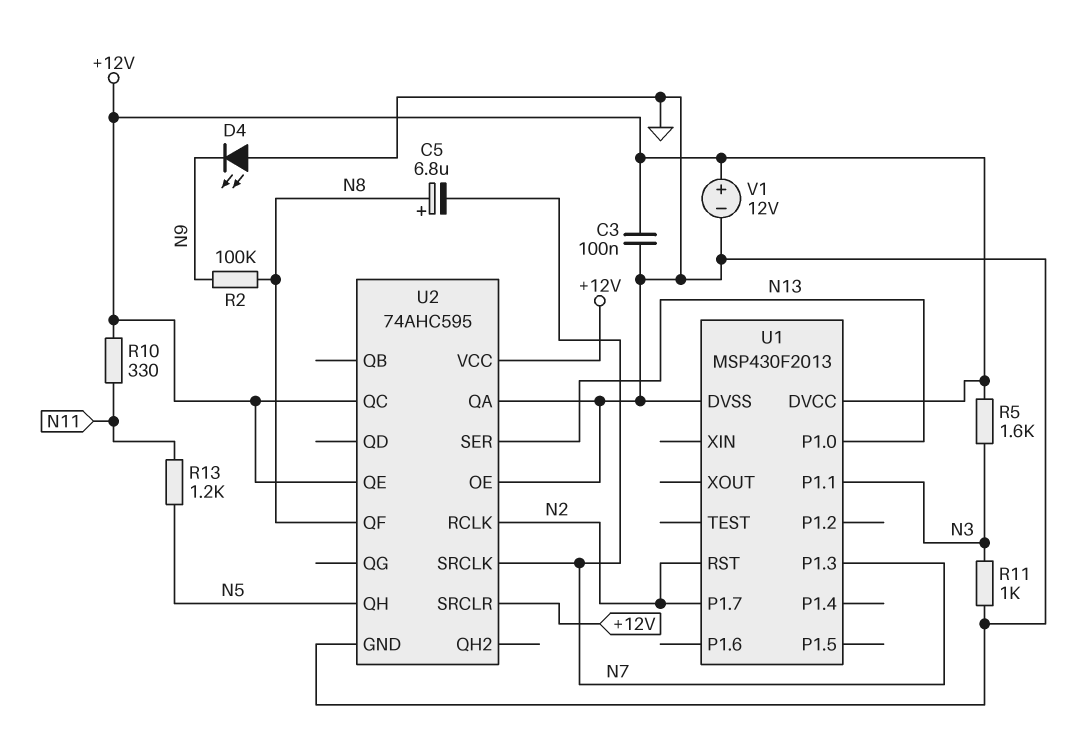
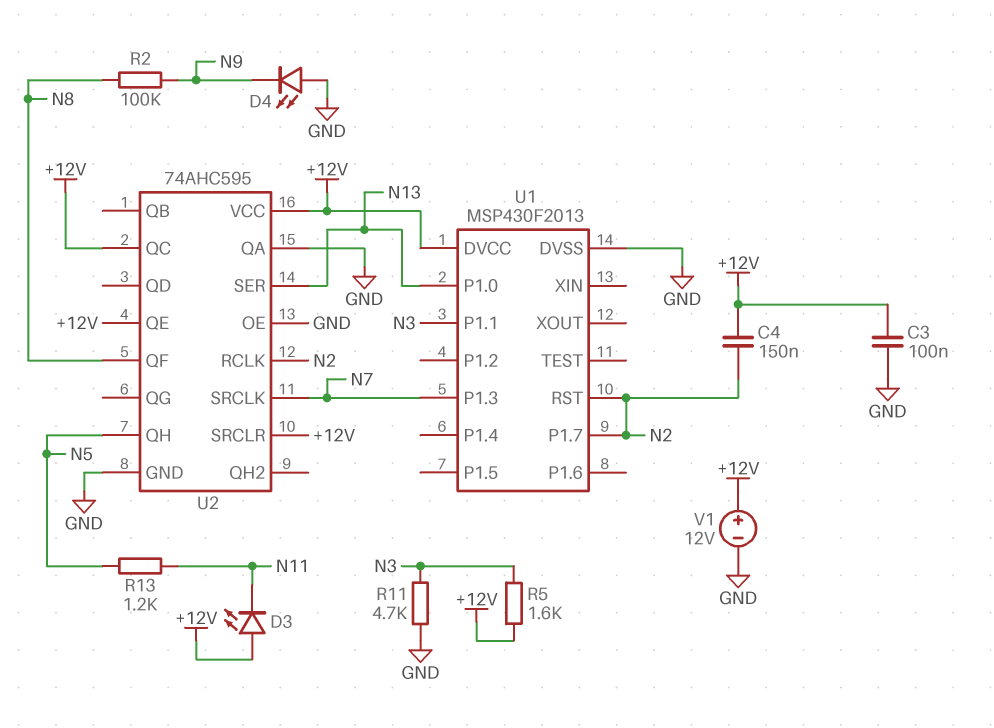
C4: none -> 150nF (+12V, N2)
C5: 6.8uF (plus N8, minus N7) -> none
D3: none -> LED (A +12V, K N11)
R10: 330 (+12V, N11) -> none
R11: 1k (GND, N3) -> 4.7k (GND, N3)

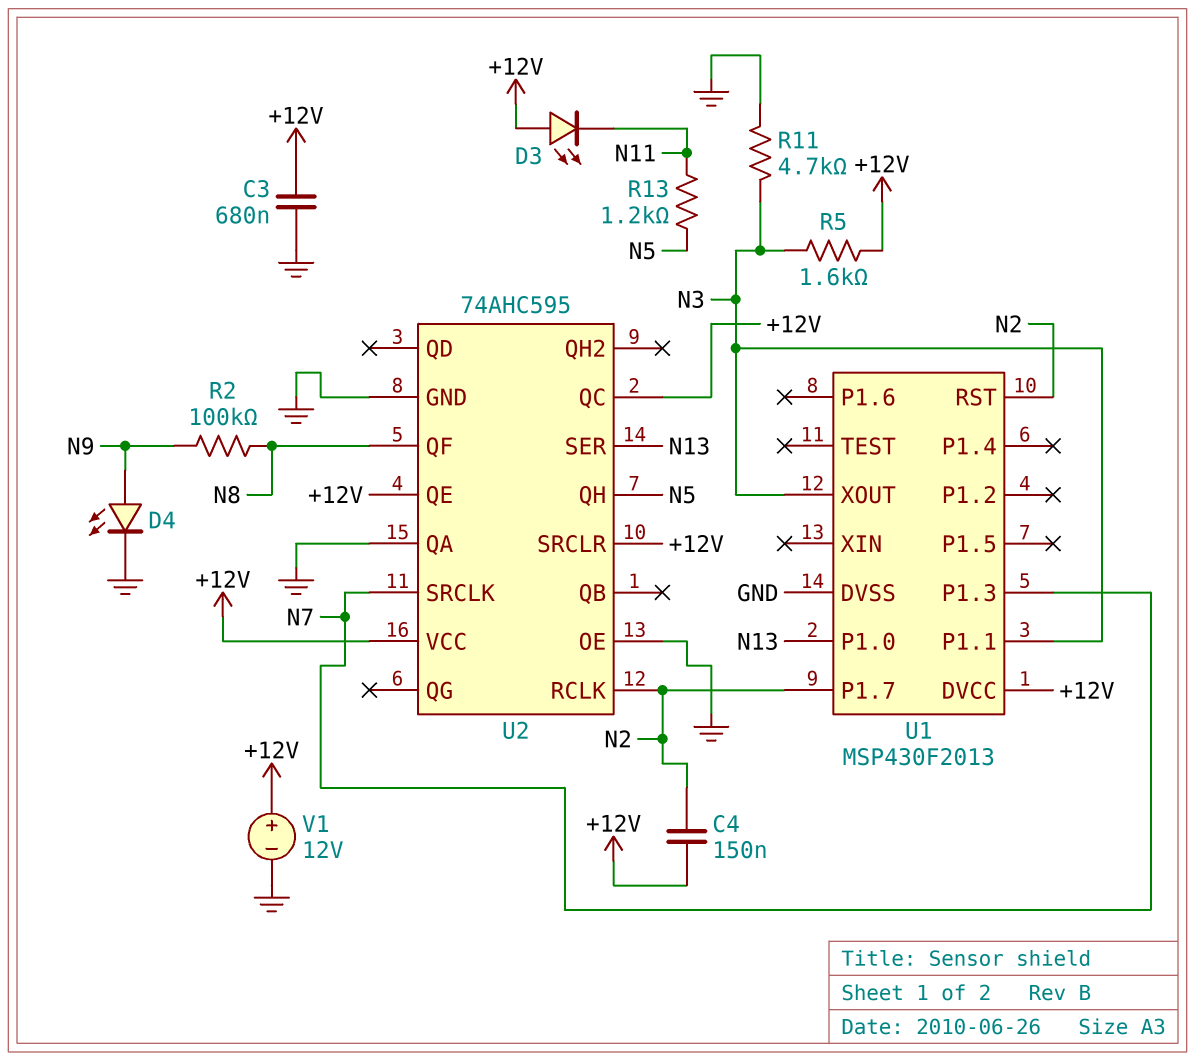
C3: 100nF (+12V, GND) -> 680nF (+12V, GND)
D4: LED (A GND, K N9) -> LED (A N9, K GND)
U1 pin XOUT: none -> N3

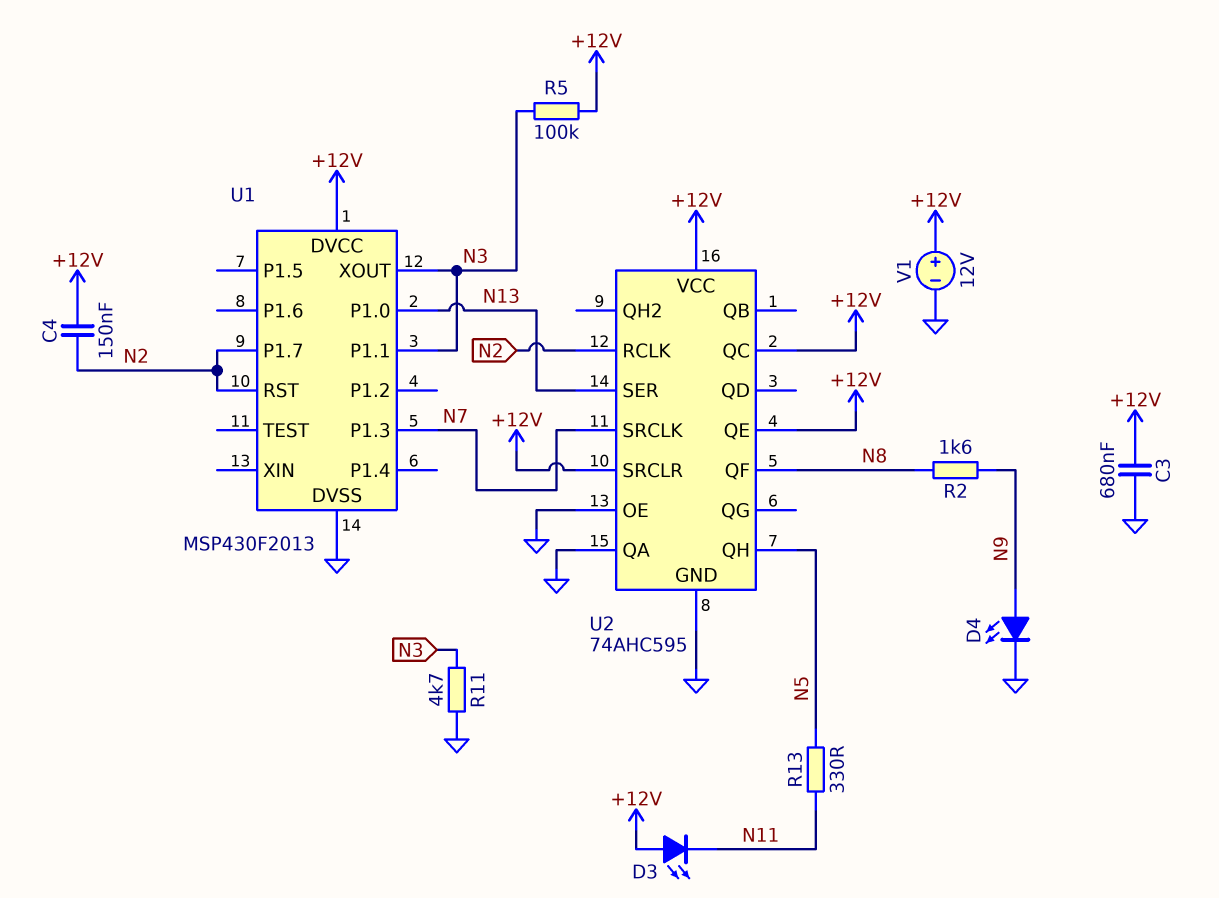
R2: 100k (N8, N9) -> 1.6k (N8, N9)
R5: 1.6k (+12V, N3) -> 100k (+12V, N3)
R13: 1.2k (N5, N11) -> 330 (N5, N11)

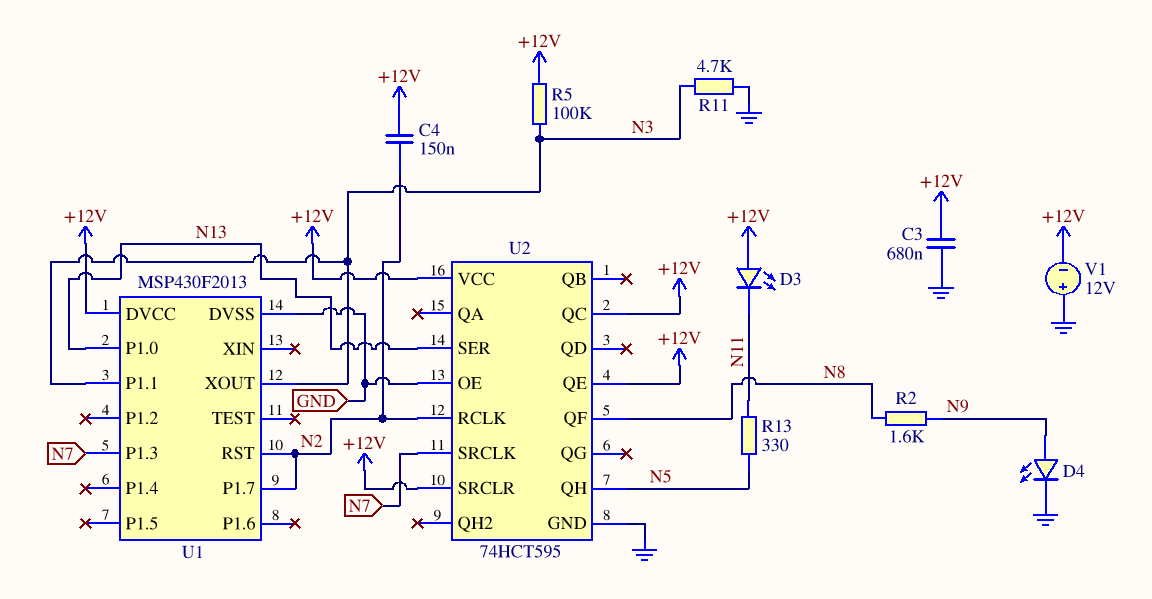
U2: 74AHC595 -> 74HCT595
U2 pin QA: GND -> none
V1: 12V (plus +12V, minus GND) -> 12V (plus GND, minus +12V)

